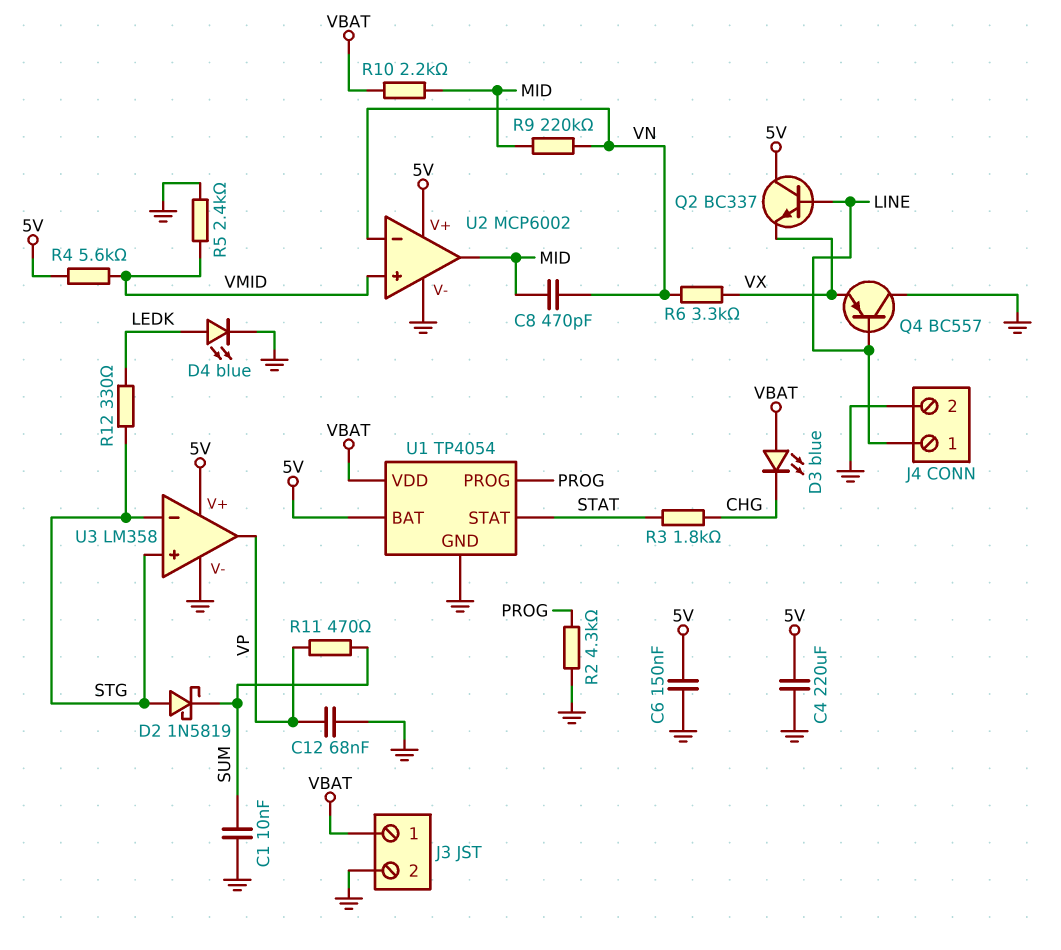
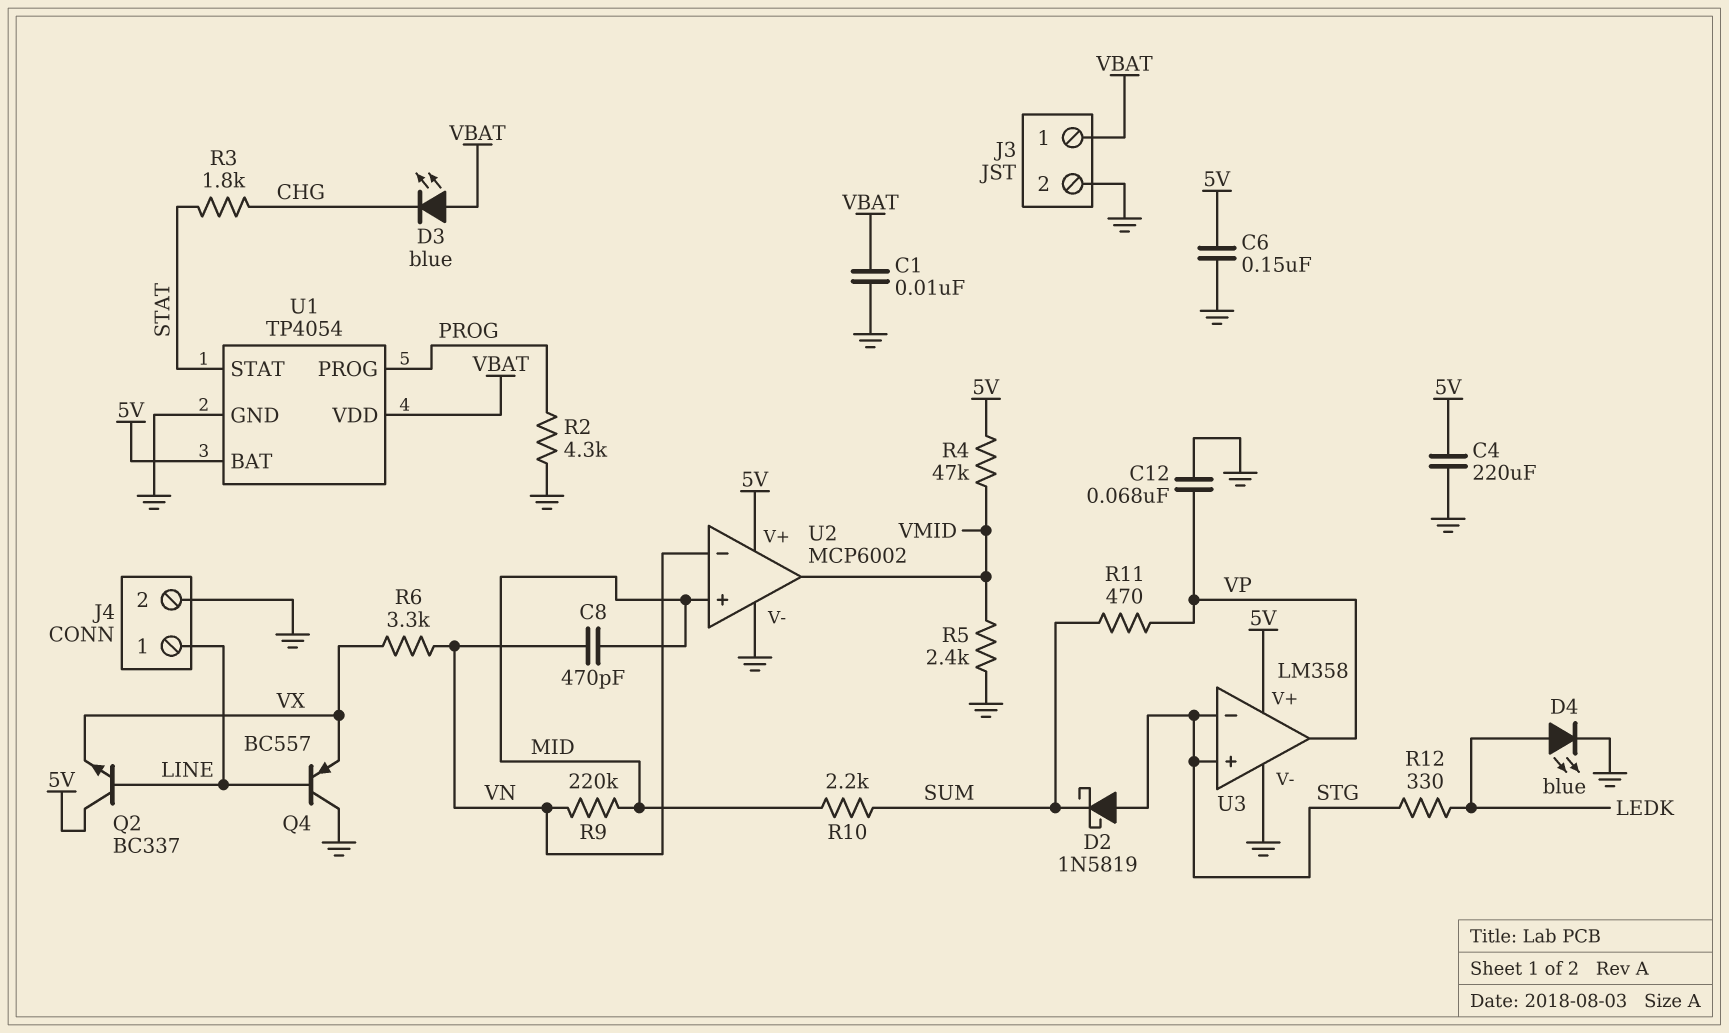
C1: 10nF (GND, SUM) -> 10nF (GND, VBAT)
R4: 5.6k (5V, VMID) -> 47k (5V, VMID)
R10: 2.2k (MID, VBAT) -> 2.2k (MID, SUM)
U2 pin in+: VMID -> MID
U2 pin out: MID -> VMID

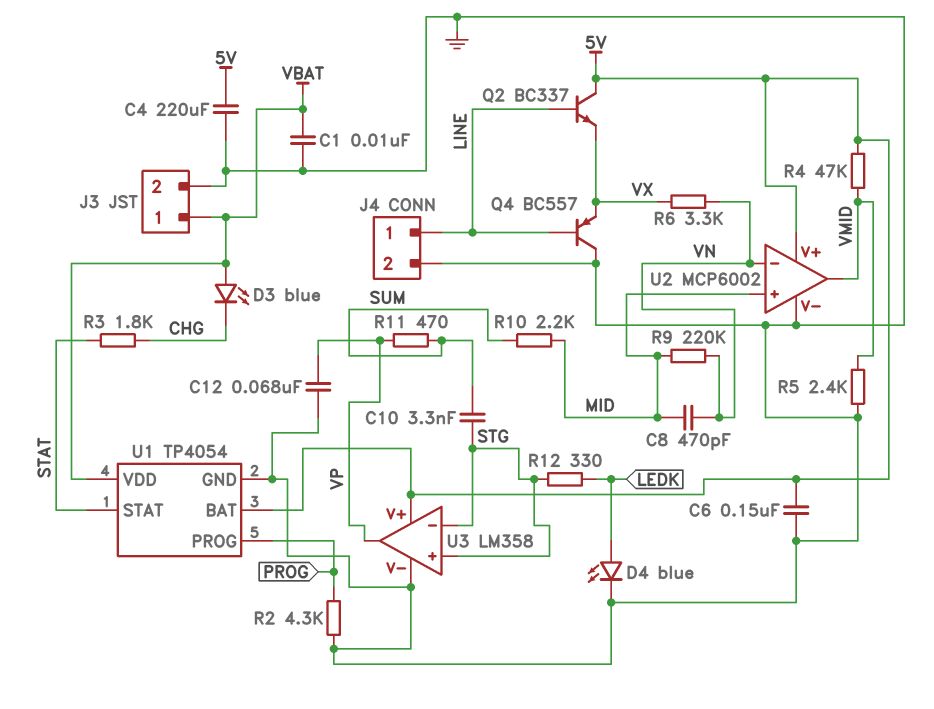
C10: none -> 3.3nF (STG, SUM)
D2: schottky 1N5819 (A STG, K SUM) -> none

